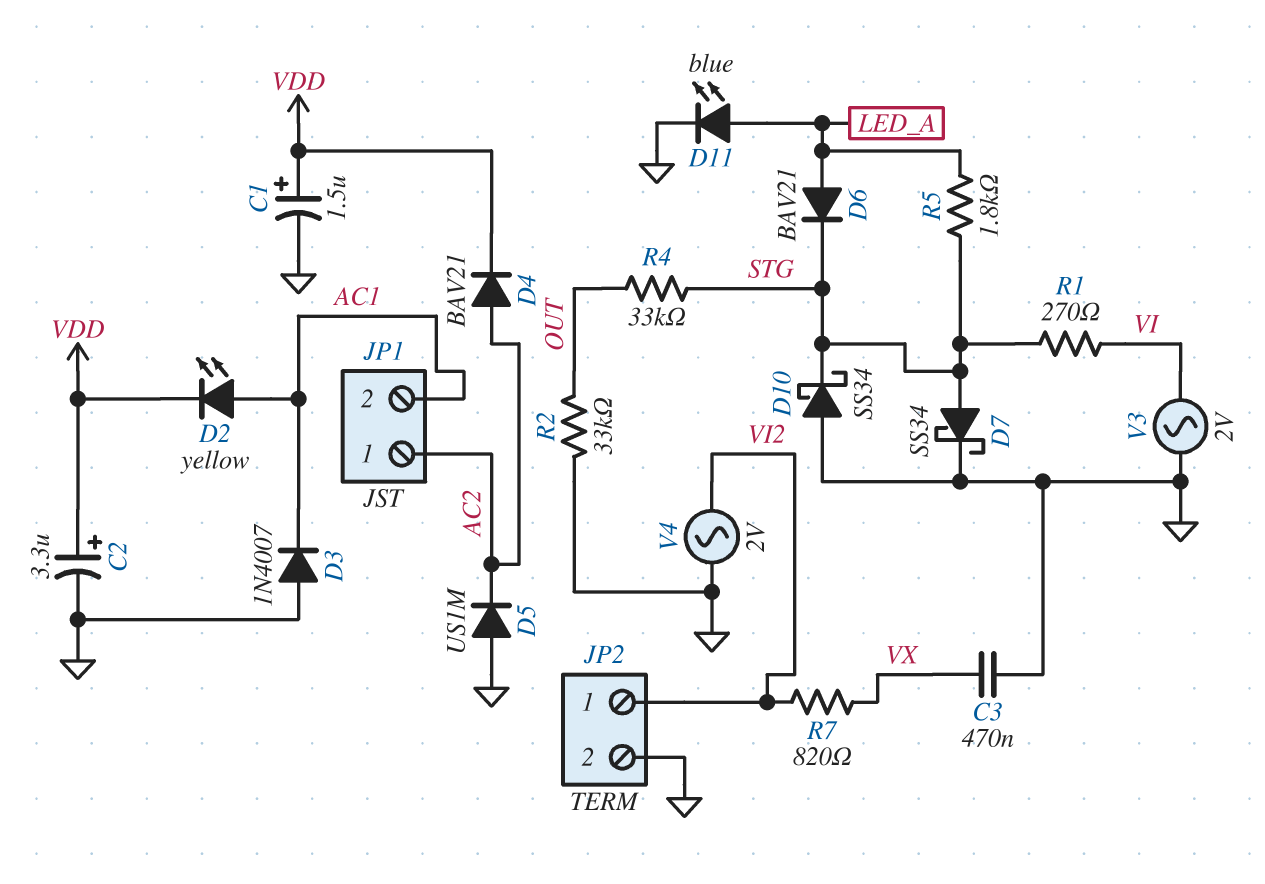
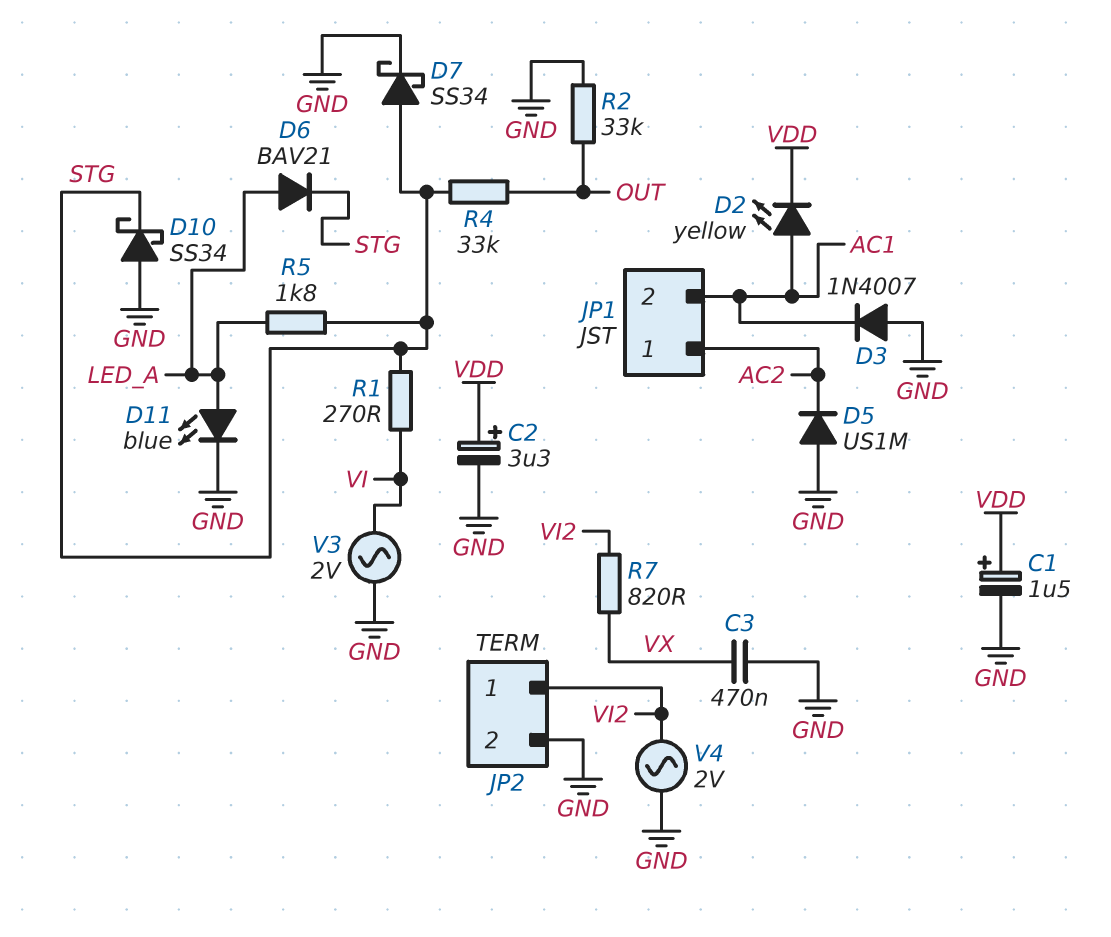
D4: diode BAV21 (A AC2, K VDD) -> none

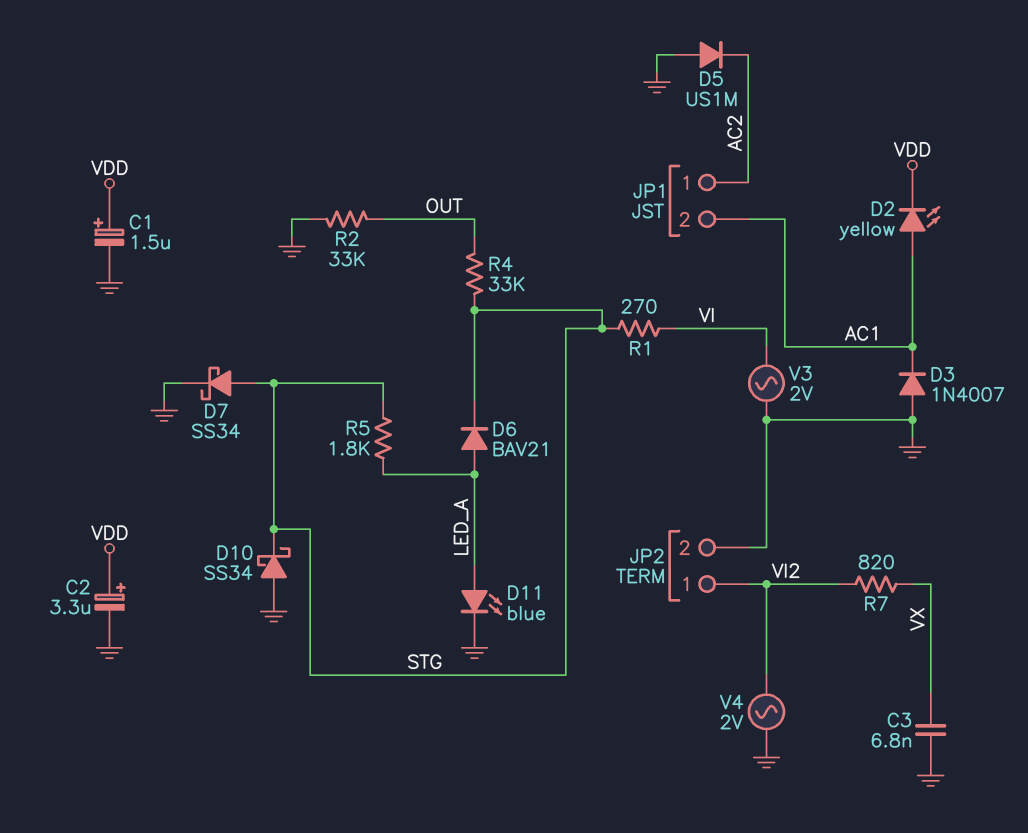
C3: 470nF (GND, VX) -> 6.8nF (GND, VX)

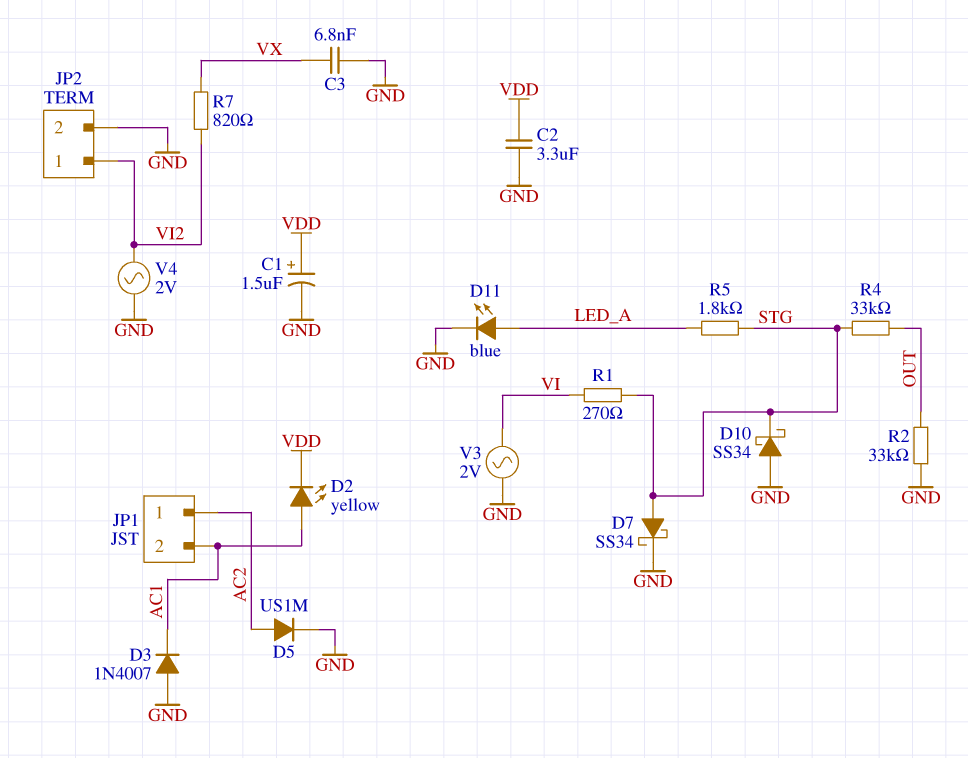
C2: 3.3uF (plus VDD, minus GND) -> 3.3uF (GND, VDD)
D5: diode US1M (A GND, K AC2) -> diode US1M (A AC2, K GND)
D6: diode BAV21 (A LED_A, K STG) -> none

